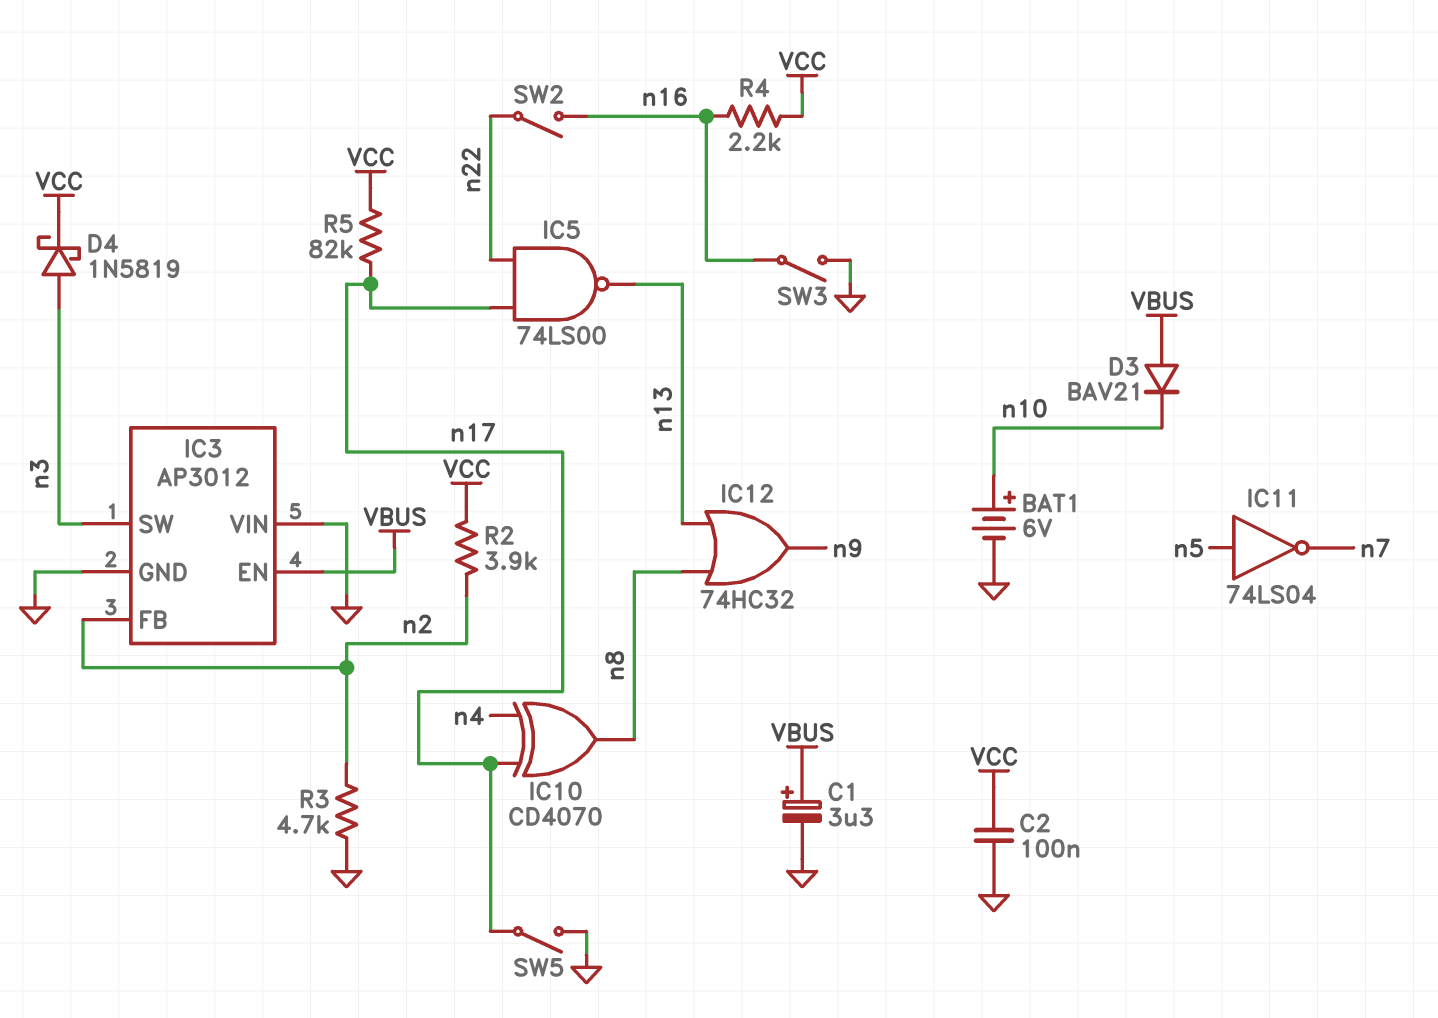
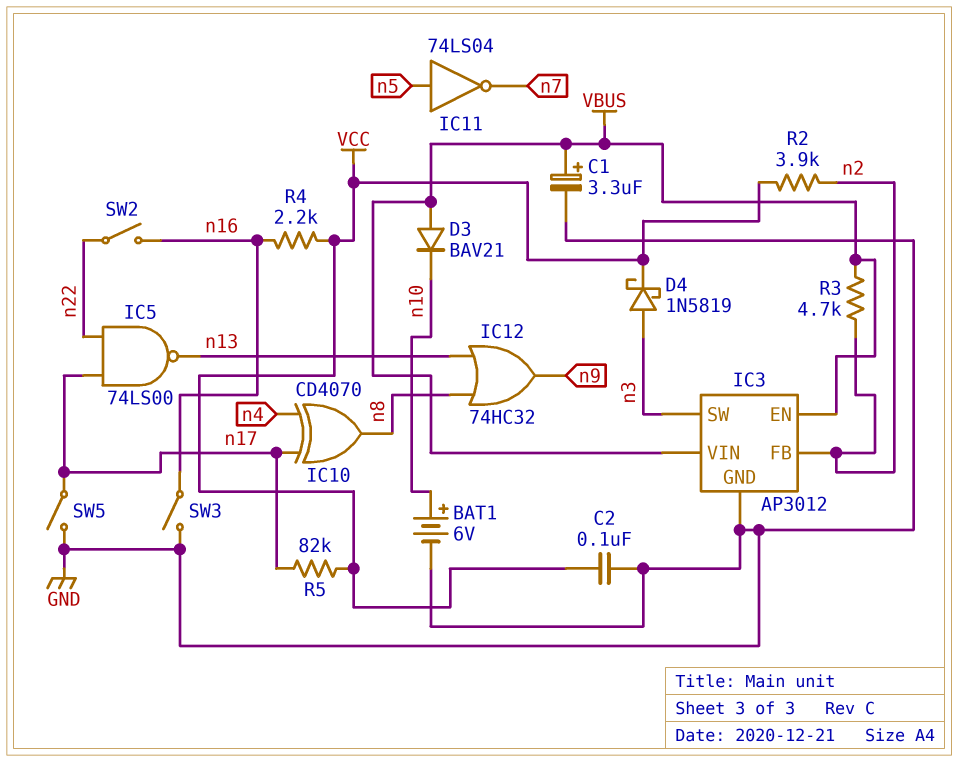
IC3 pin VIN: GND -> VBUS
R3: 4.7k (GND, n2) -> 4.7k (VBUS, n2)

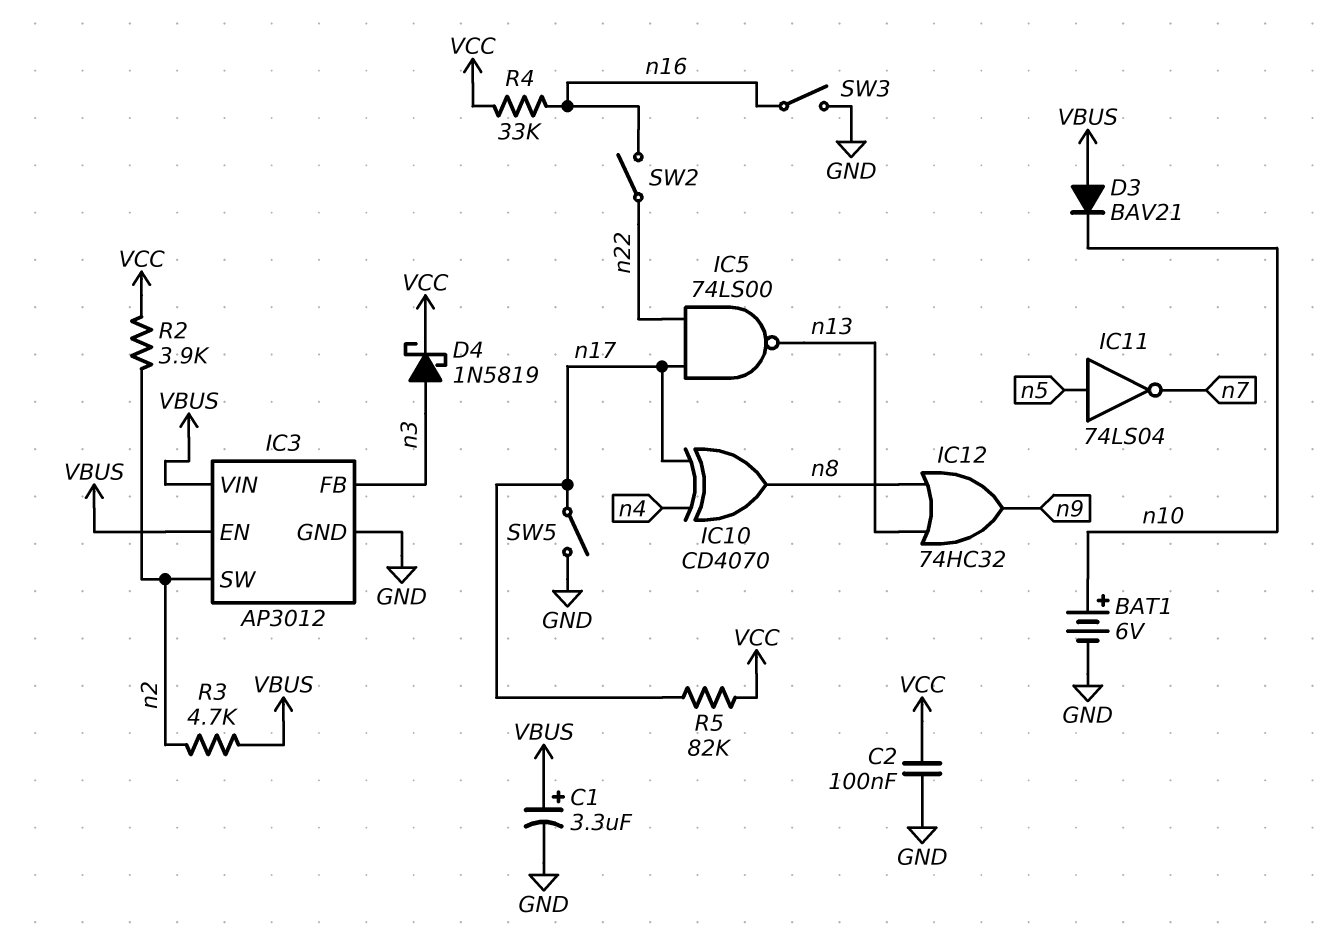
IC3 pin FB: n2 -> n3
IC3 pin SW: n3 -> n2
R4: 2.2k (VCC, n16) -> 33k (VCC, n16)

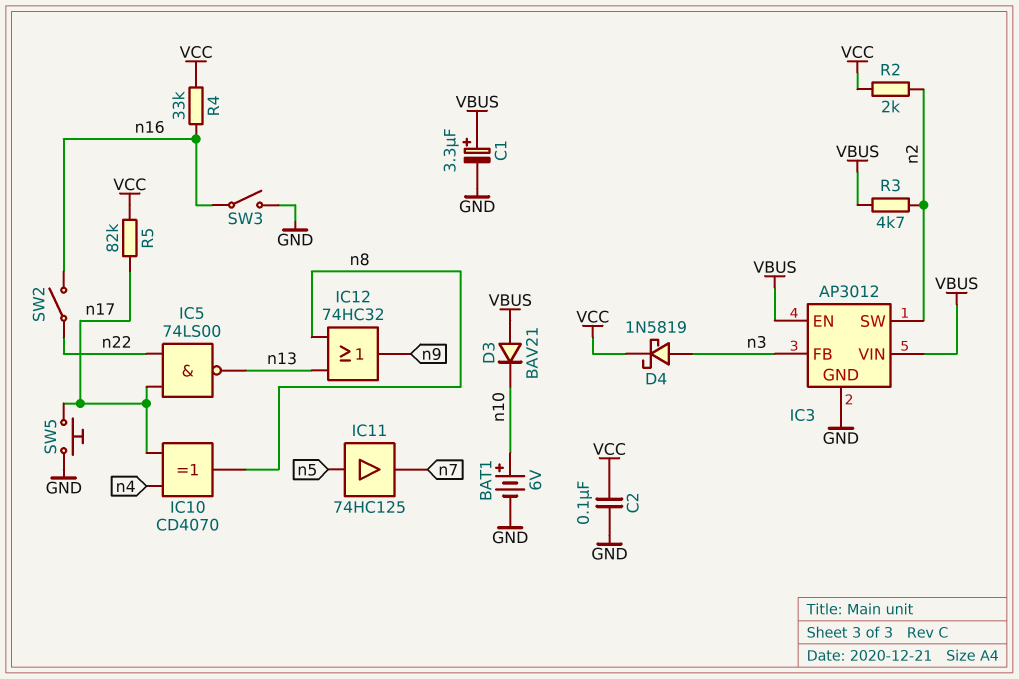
IC11: NOT 74LS04 (in n5, out n7) -> buffer 74HC125 (in n5, out n7)
R2: 3.9k (VCC, n2) -> 2k (VCC, n2)
SW5: switch (GND, n17) -> button (GND, n17)

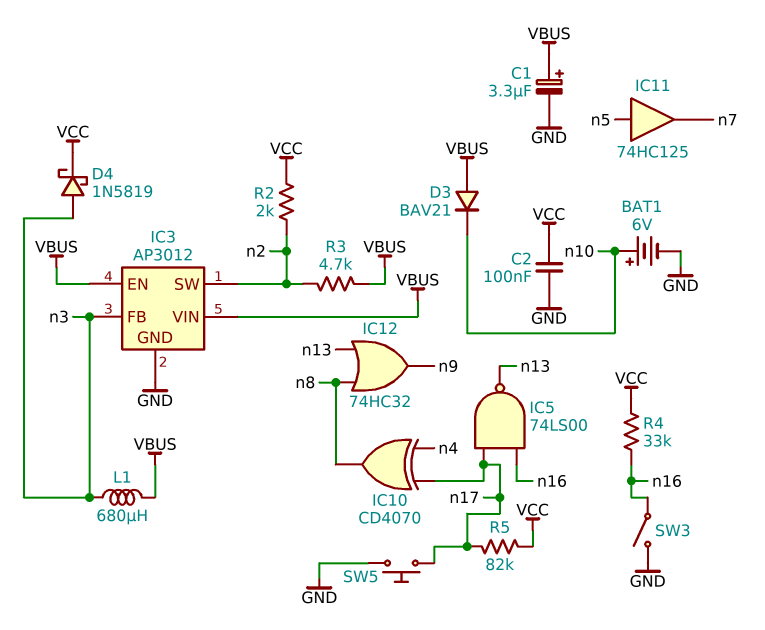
IC5: NAND 74LS00 (in n17, in n22, out n13) -> NAND 74LS00 (in n16, in n17, out n13)
L1: none -> 680uH (VBUS, n3)
SW2: switch (n16, n22) -> none

